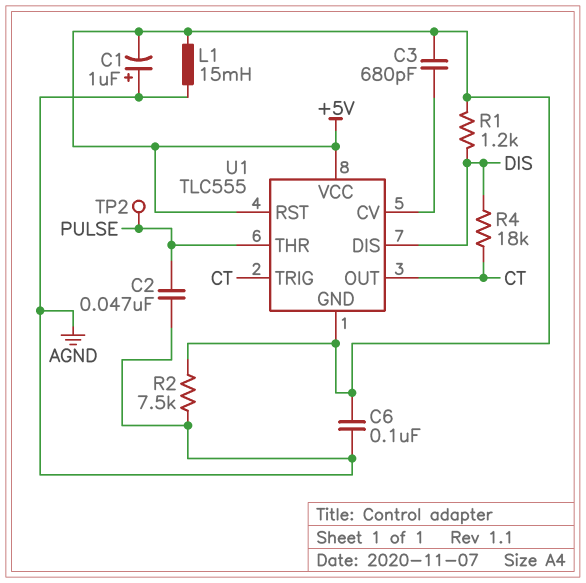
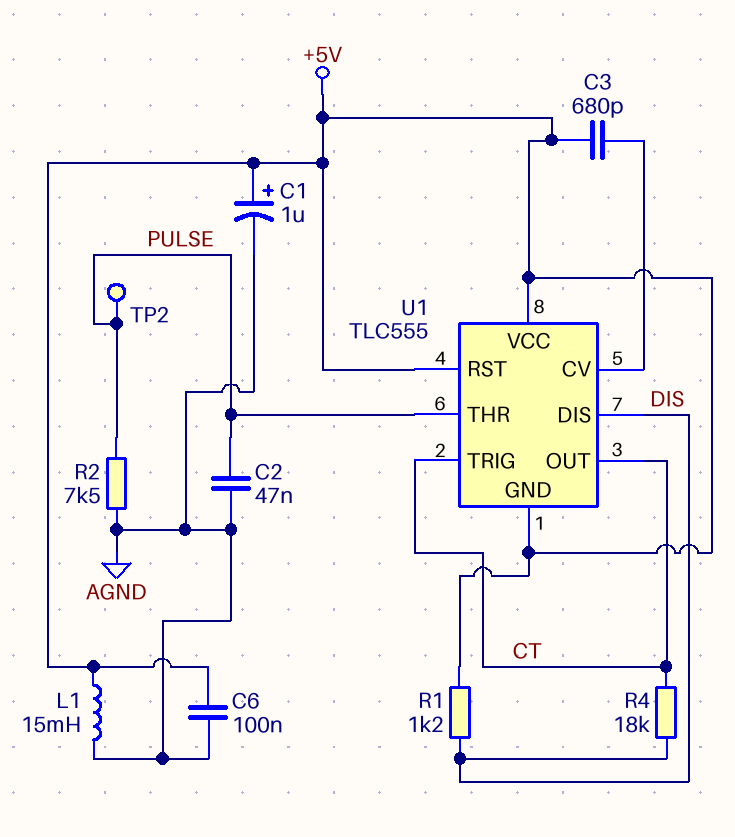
C1: 1uF (plus AGND, minus +5V) -> 1uF (plus +5V, minus AGND)
R2: 7.5k (+5V, AGND) -> 7.5k (AGND, PULSE)

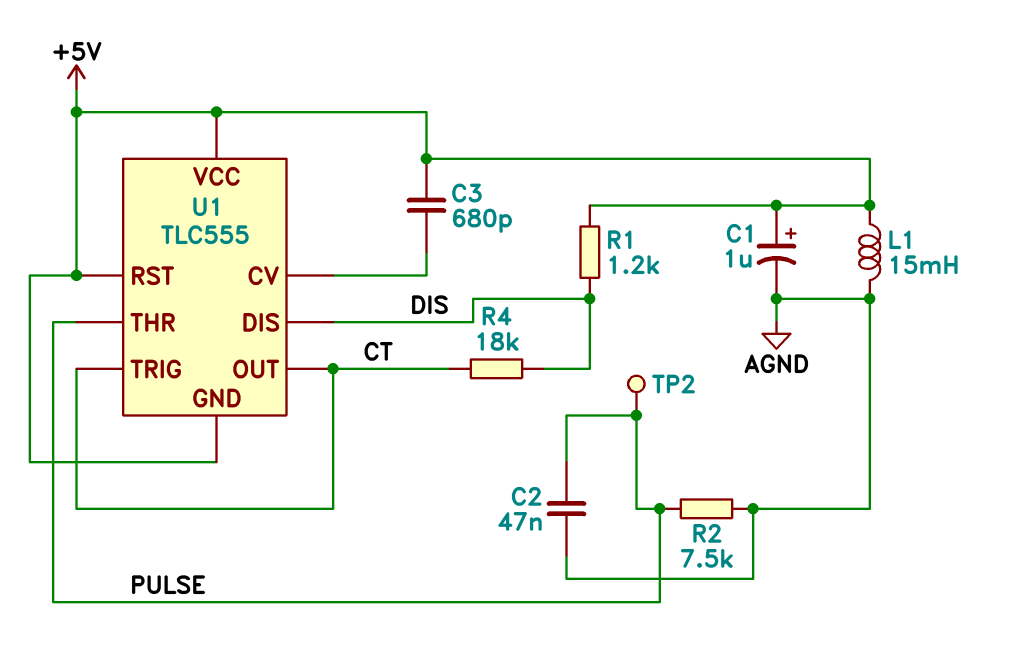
C6: 100nF (+5V, AGND) -> none

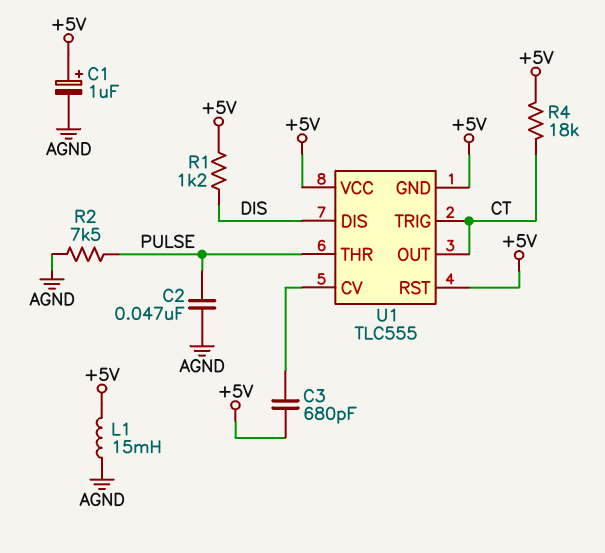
R4: 18k (CT, DIS) -> 18k (+5V, CT)
TP2: test point (PULSE) -> none

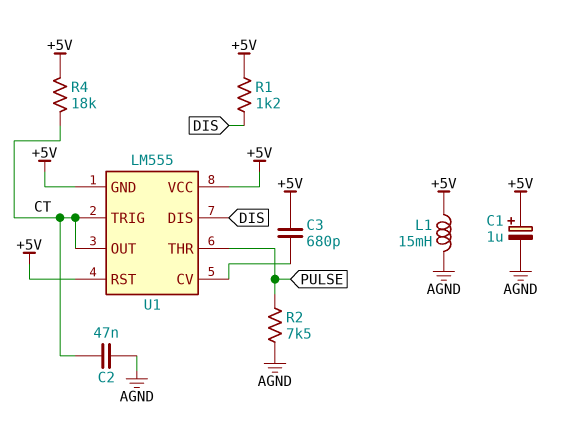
C2: 47nF (AGND, PULSE) -> 47nF (AGND, CT)
U1: TLC555 -> LM555

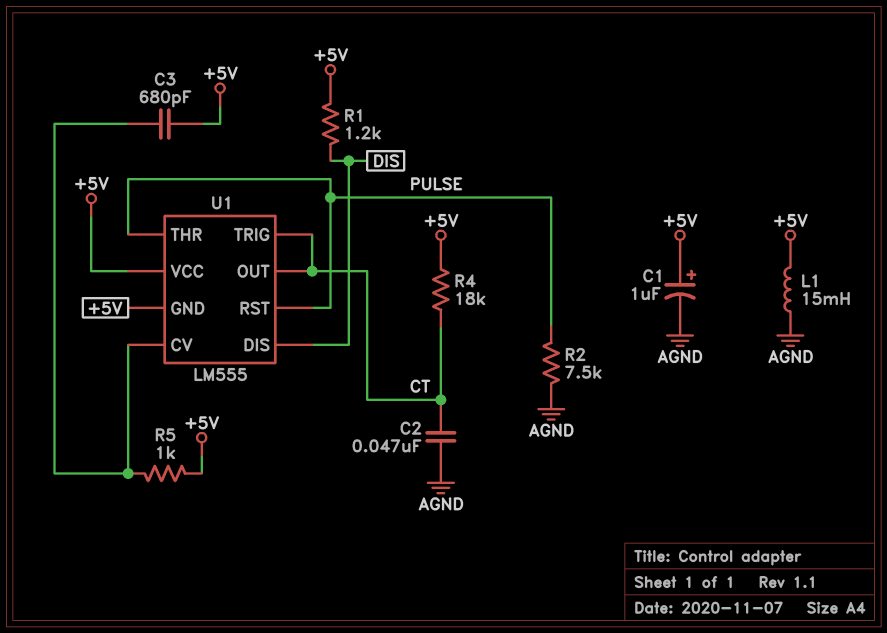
R5: none -> 1k (+5V, U1/CV)
U1 pin RST: +5V -> PULSE

